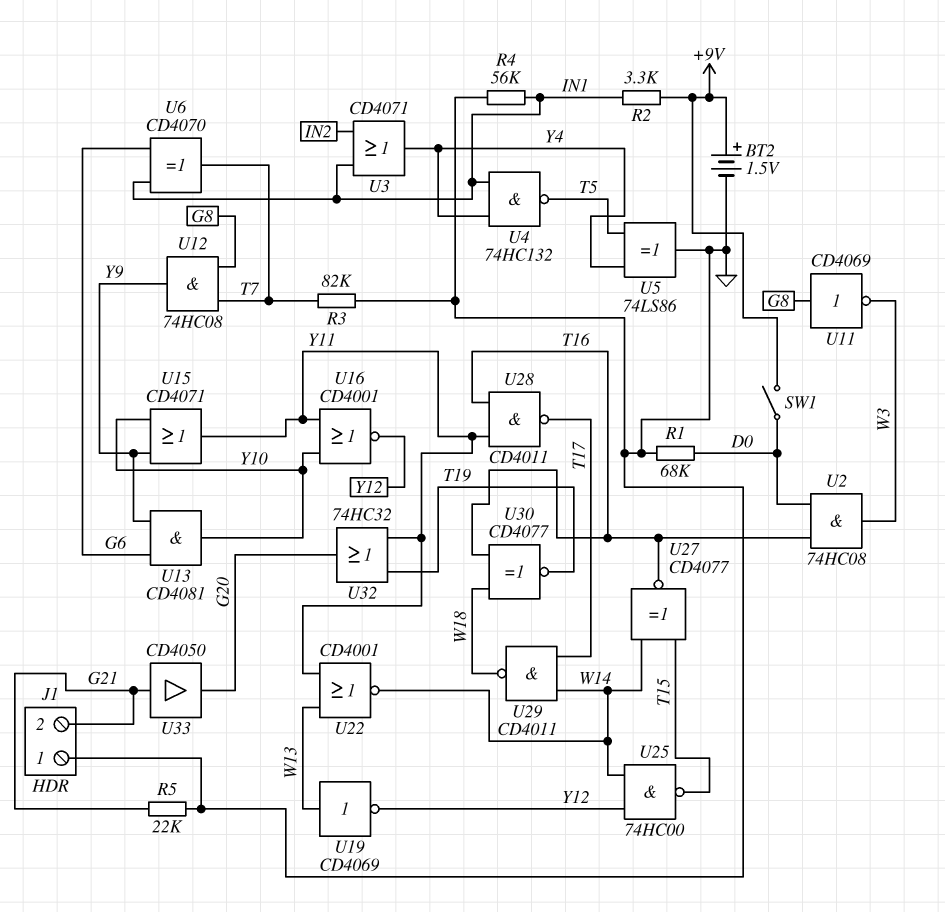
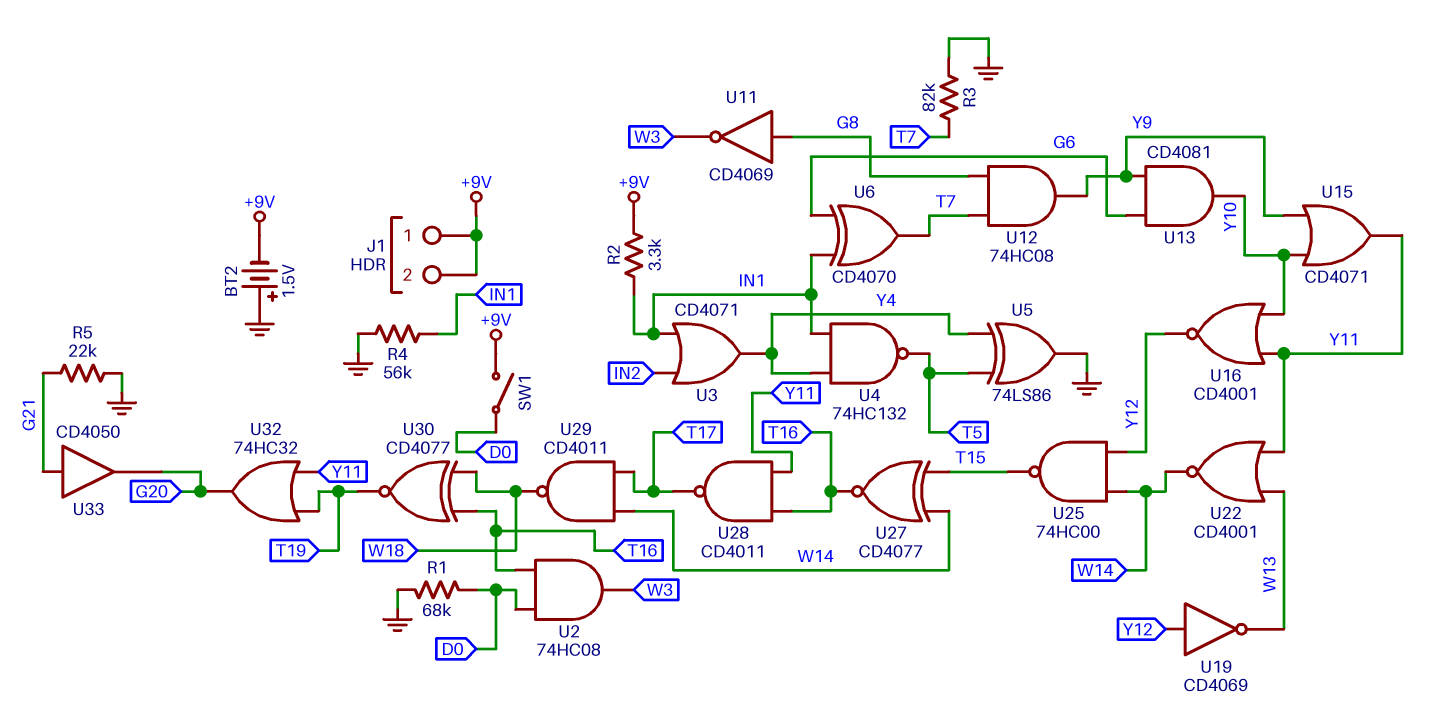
BT2: 1.5V (plus +9V, minus GND) -> 1.5V (plus GND, minus +9V)
J1 pin 1: GND -> +9V
J1 pin 2: G21 -> +9V
U19: NOT CD4069 (in W13, out Y12) -> NOT CD4069 (in Y12, out W13)

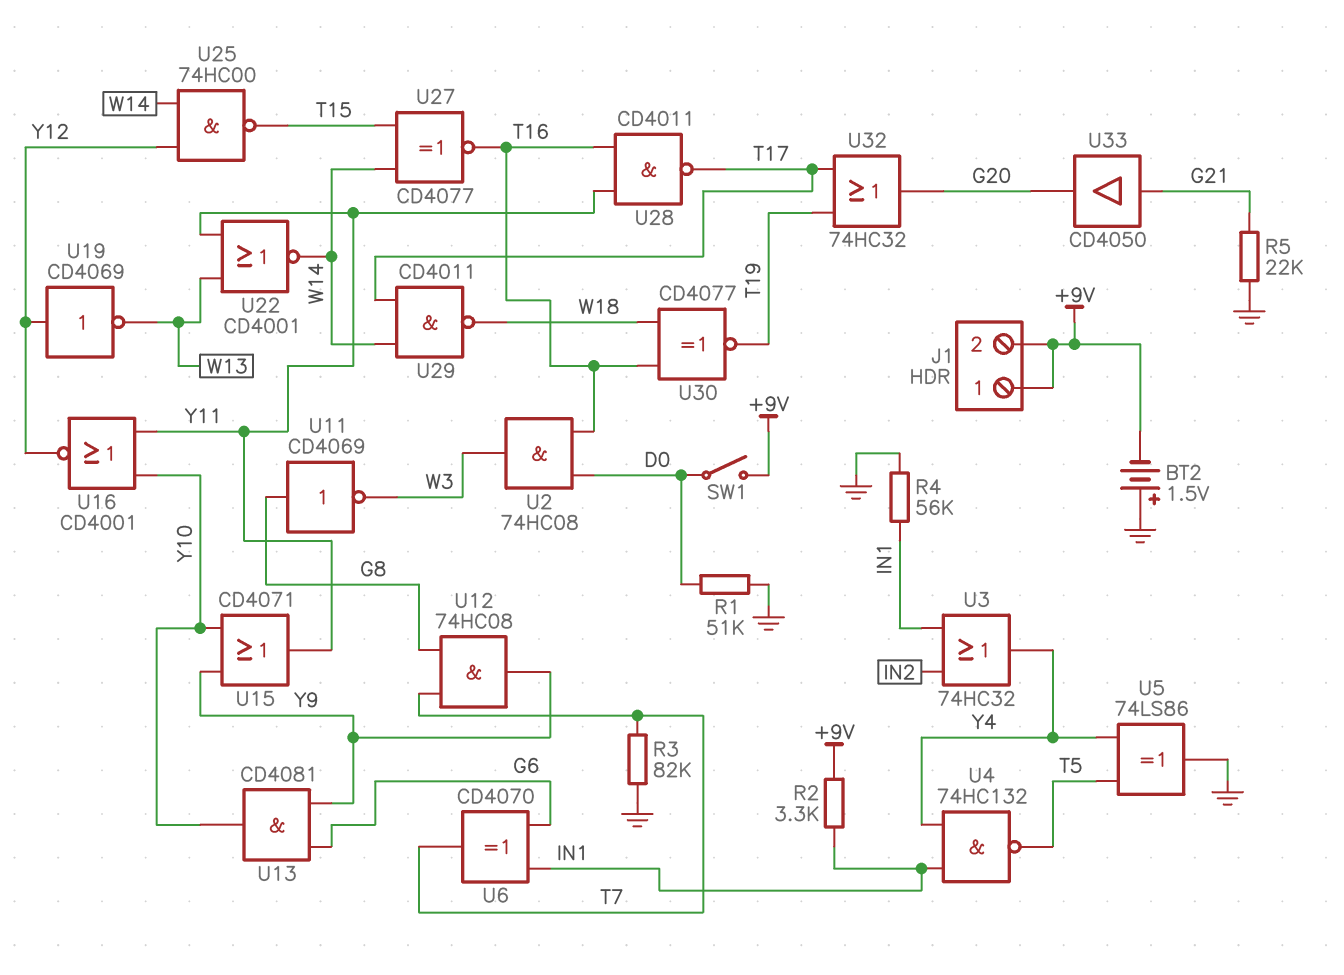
R1: 68k (D0, GND) -> 51k (D0, GND)
U3: OR CD4071 (in IN1, in IN2, out Y4) -> OR 74HC32 (in IN1, in IN2, out Y4)
U32: OR 74HC32 (in T19, in Y11, out G20) -> OR 74HC32 (in T17, in T19, out G20)

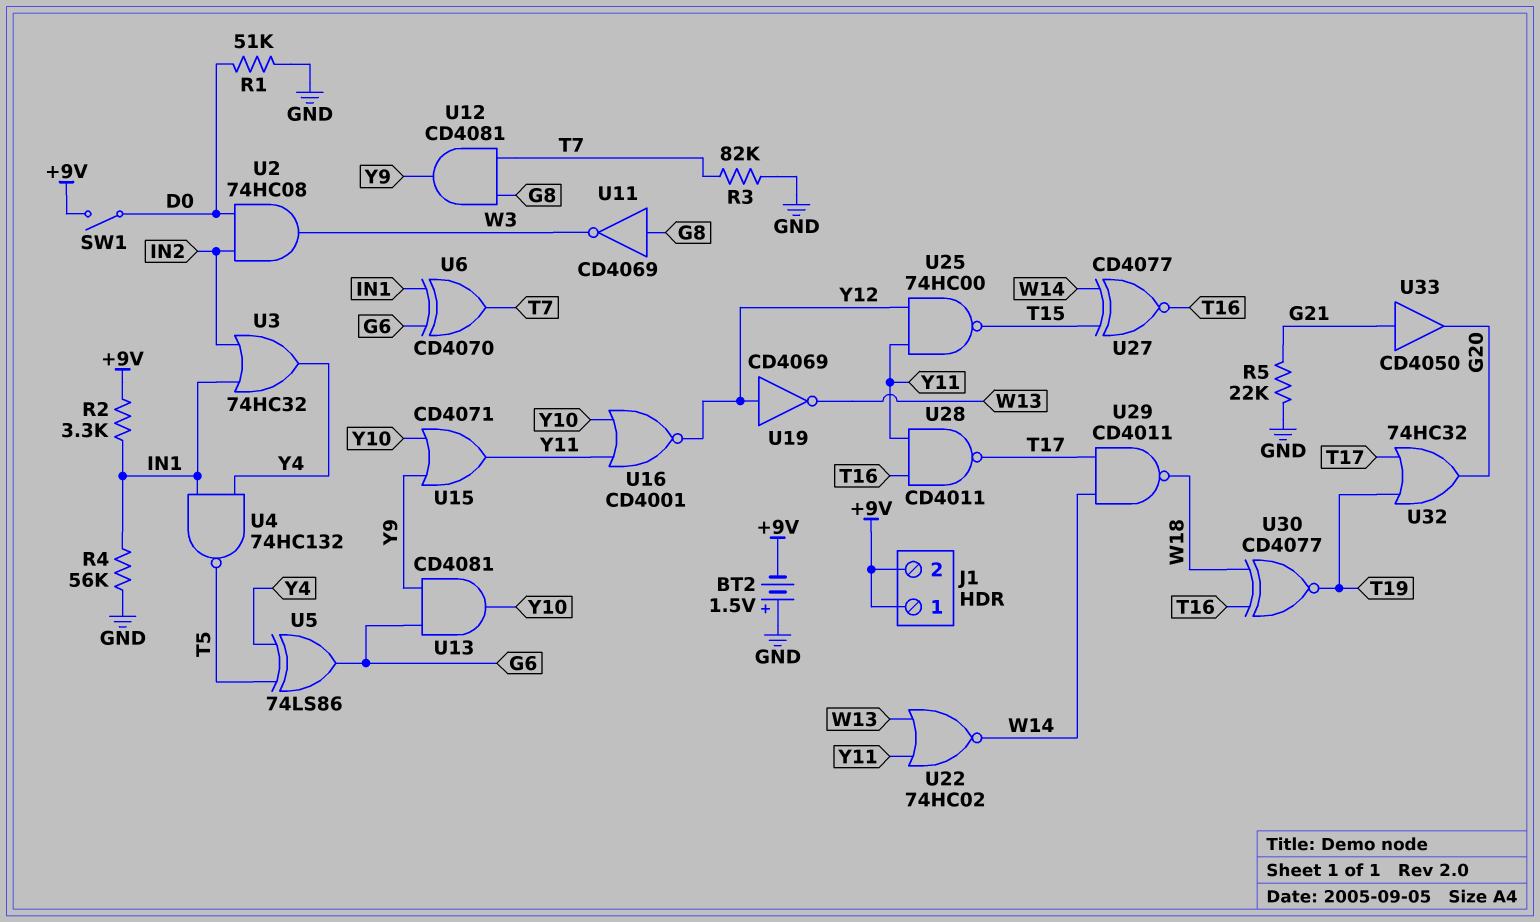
U2: AND 74HC08 (in D0, in T16, out W3) -> AND 74HC08 (in D0, in IN2, out W3)
U5: XOR 74LS86 (in T5, in Y4, out GND) -> XOR 74LS86 (in T5, in Y4, out G6)
U12: AND 74HC08 (in G8, in T7, out Y9) -> AND CD4081 (in G8, in T7, out Y9)
U22: NOR CD4001 (in W13, in Y11, out W14) -> NOR 74HC02 (in W13, in Y11, out W14)
U25: NAND 74HC00 (in W14, in Y12, out T15) -> NAND 74HC00 (in Y11, in Y12, out T15)

